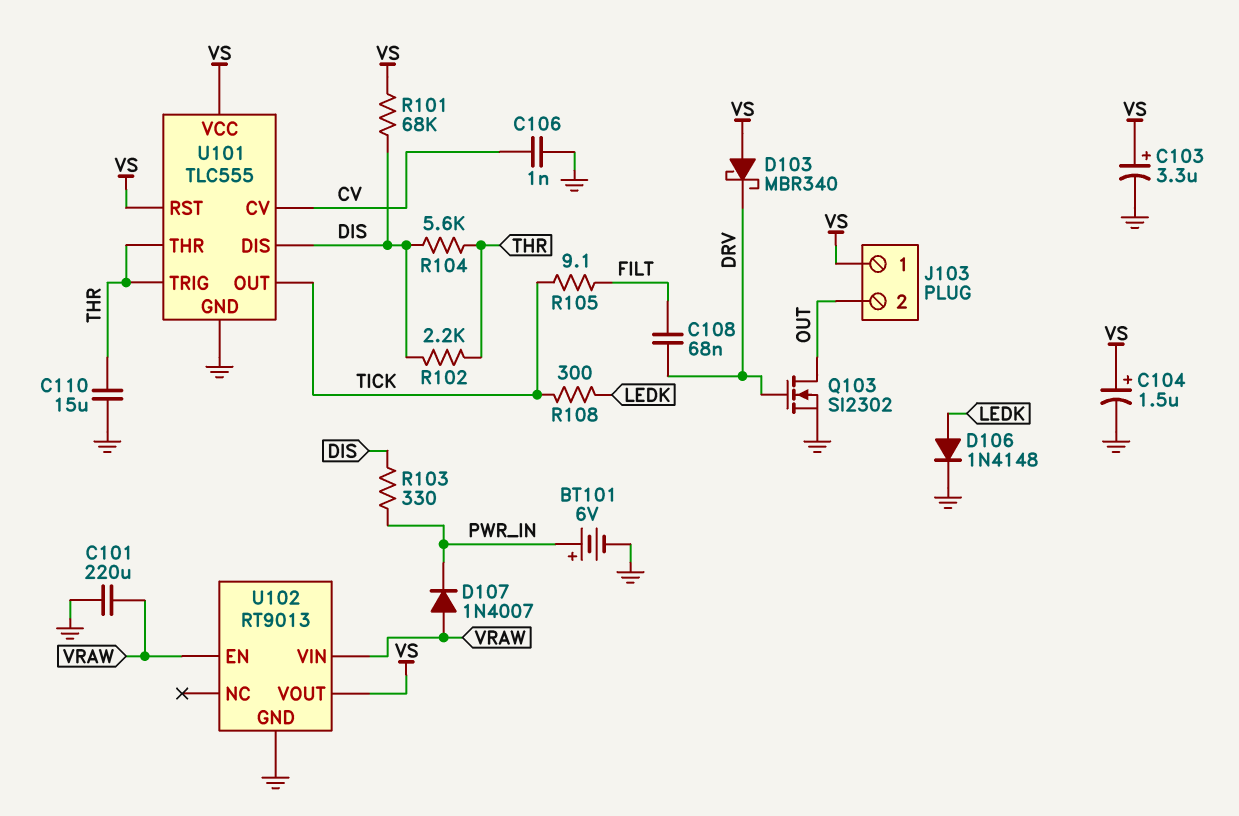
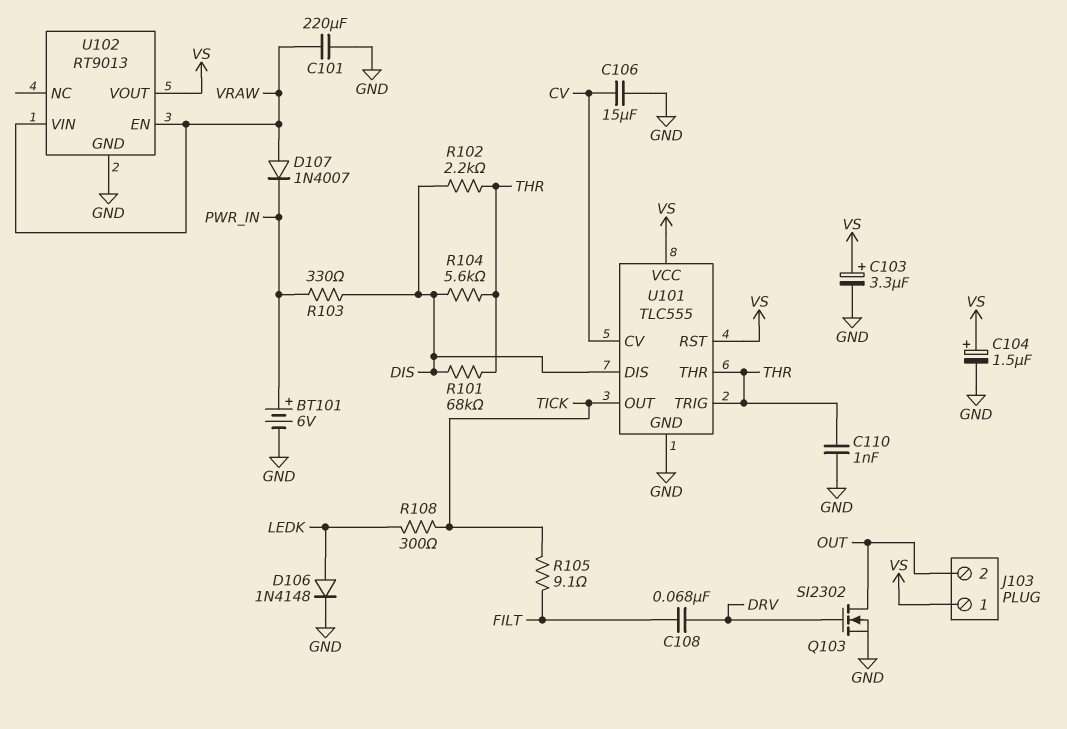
C106: 1nF (CV, GND) -> 15uF (CV, GND)
C110: 15uF (GND, THR) -> 1nF (GND, THR)
D103: schottky MBR340 (A VS, K DRV) -> none
R101: 68k (DIS, VS) -> 68k (DIS, THR)

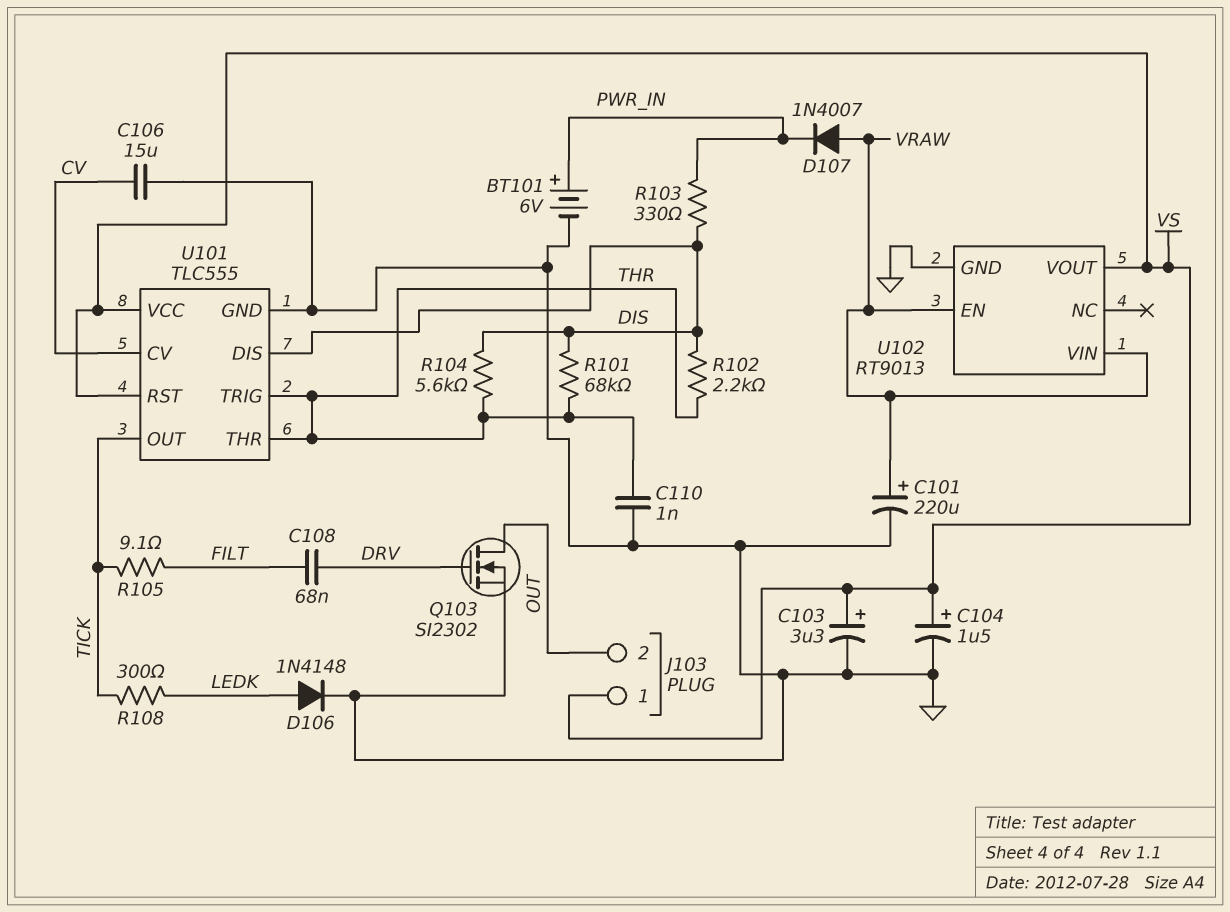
C101: 220uF (GND, VRAW) -> 220uF (plus VRAW, minus GND)

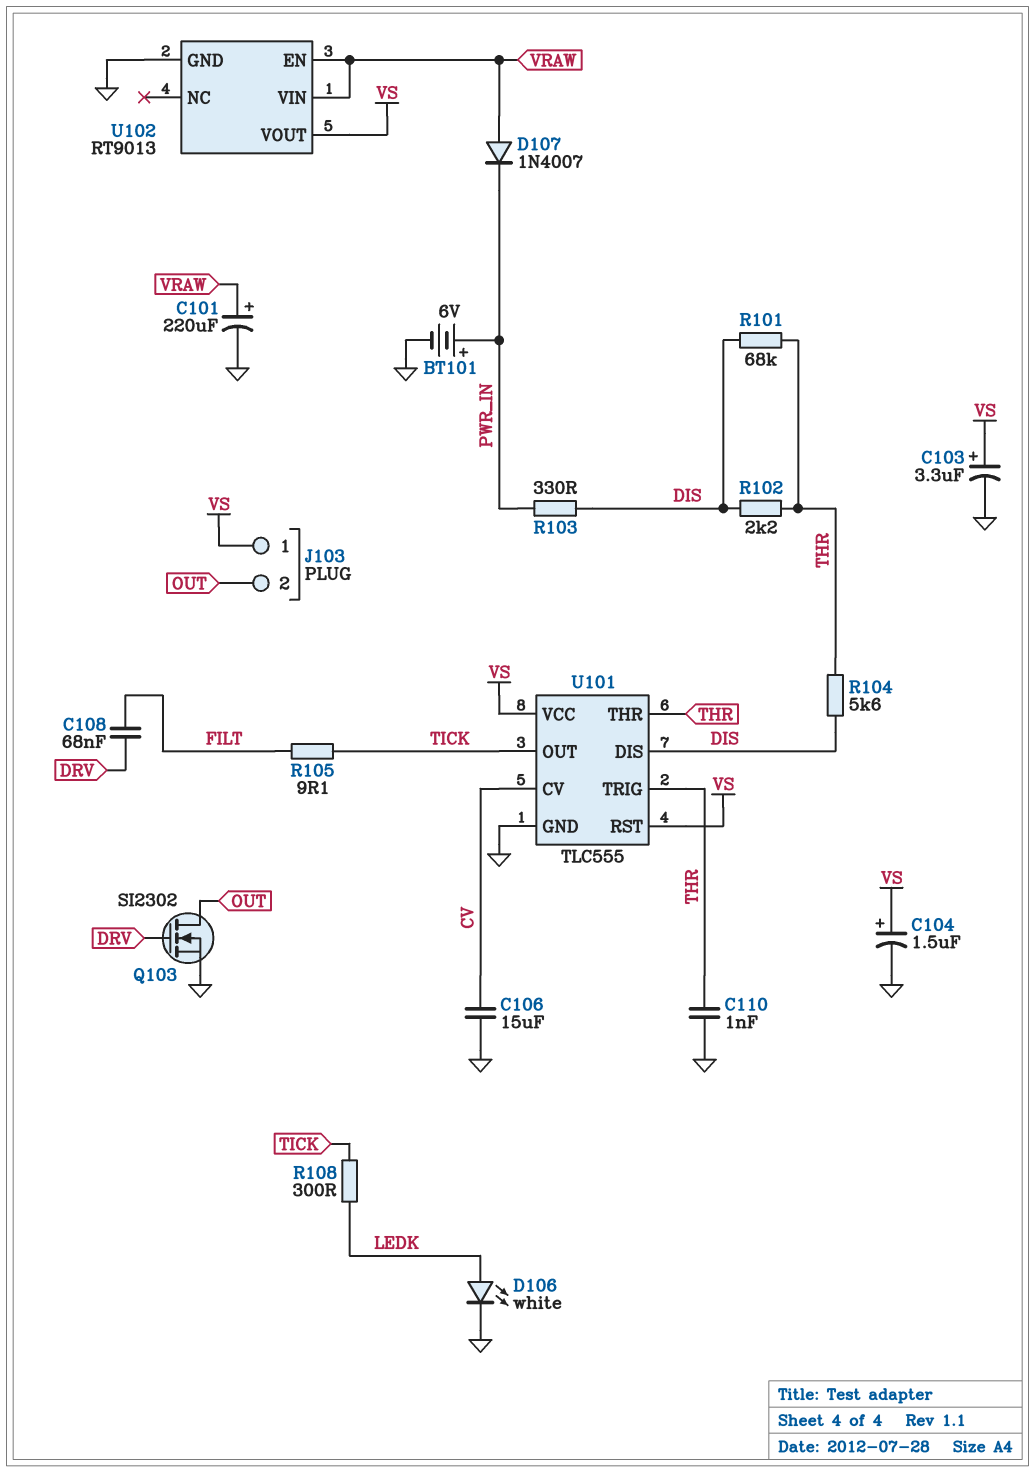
D106: diode 1N4148 (A LEDK, K GND) -> LED white (A LEDK, K GND)

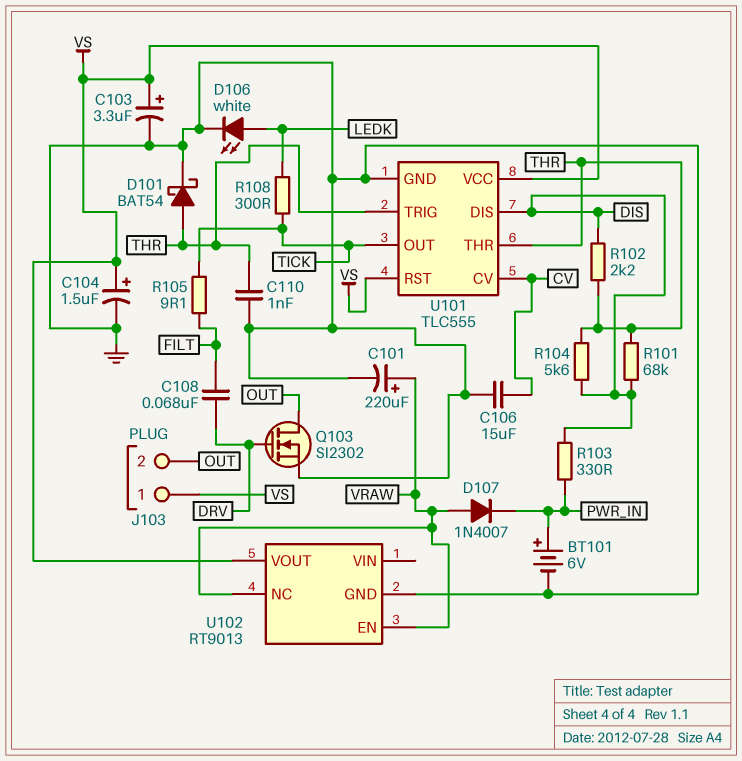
D101: none -> schottky BAT54 (A THR, K GND)
U102 pin NC: none -> VRAW
U102 pin VIN: VRAW -> none

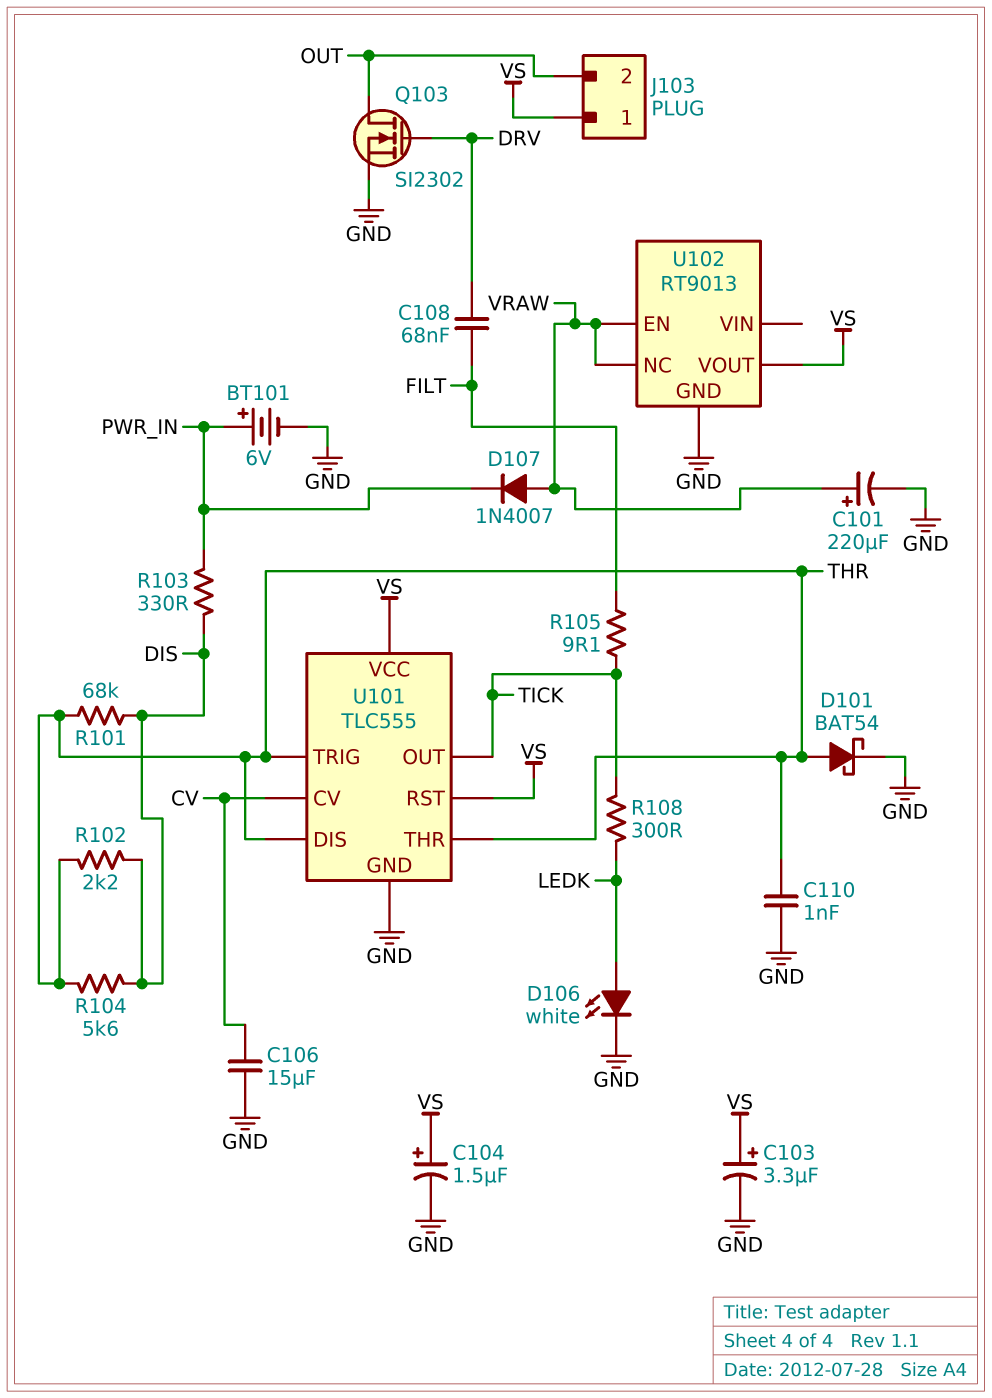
U101 pin DIS: DIS -> THR

